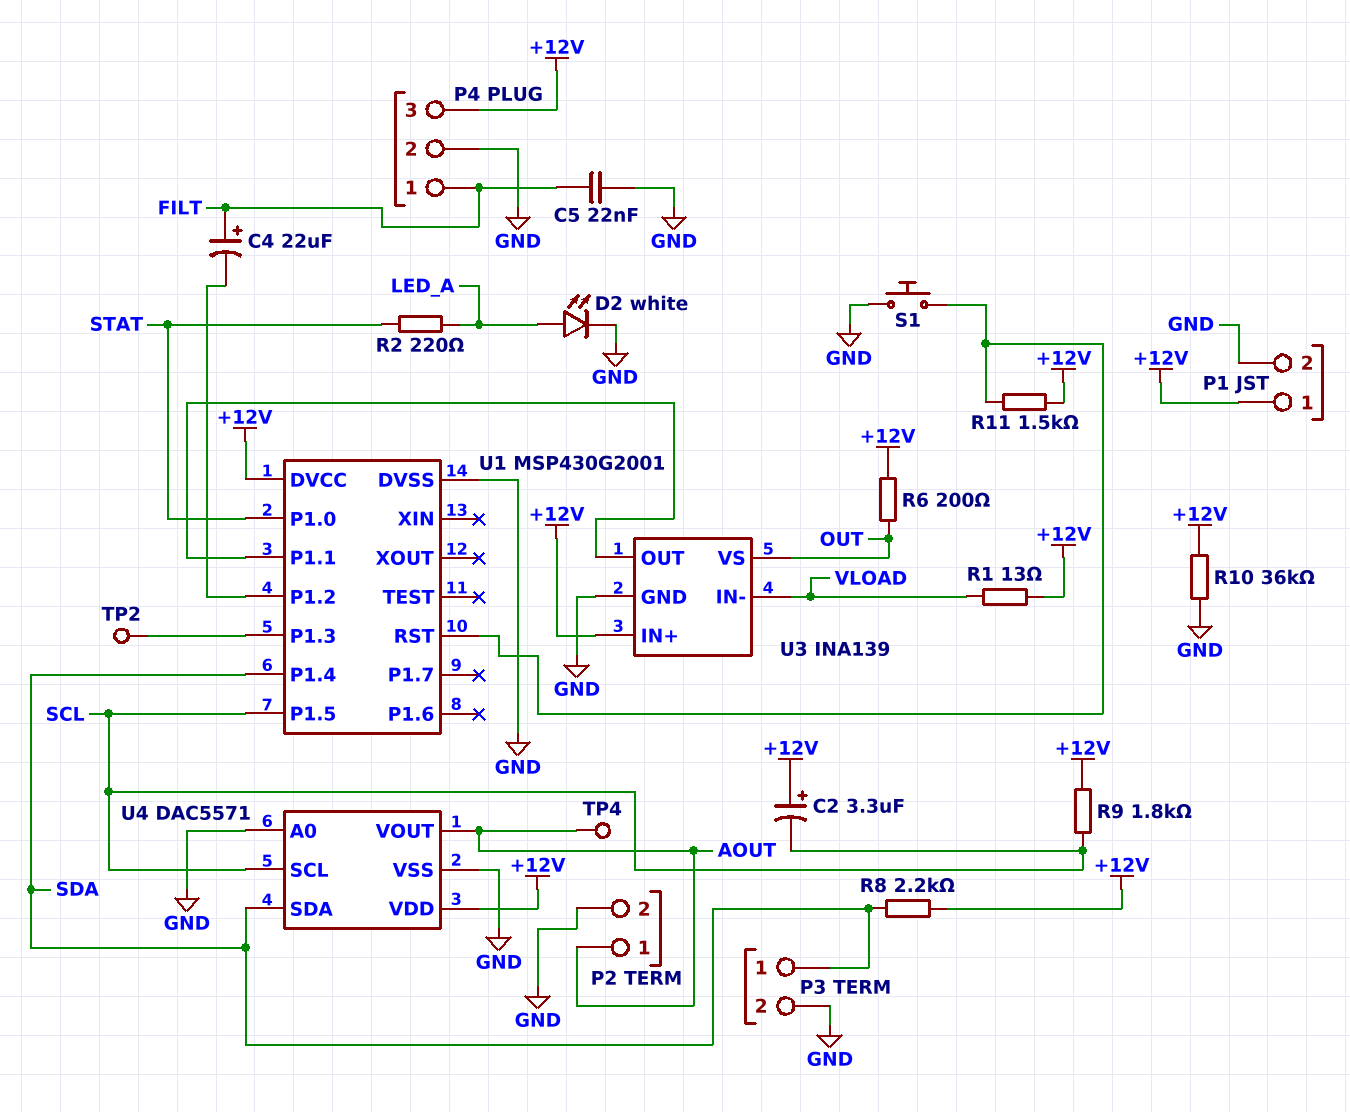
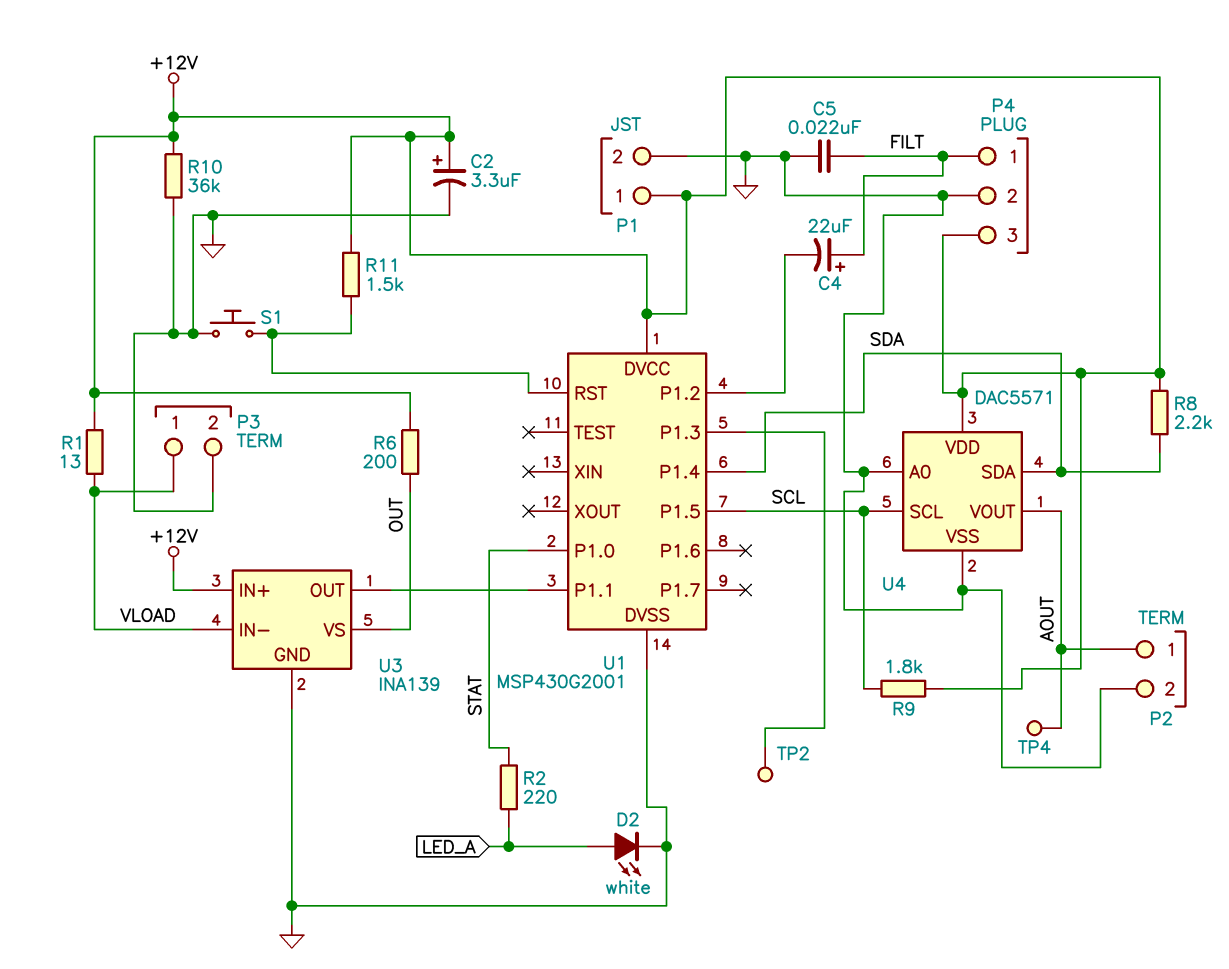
C2: 3.3uF (plus +12V, minus SCL) -> 3.3uF (plus +12V, minus GND)
P3 pin 1: SDA -> VLOAD

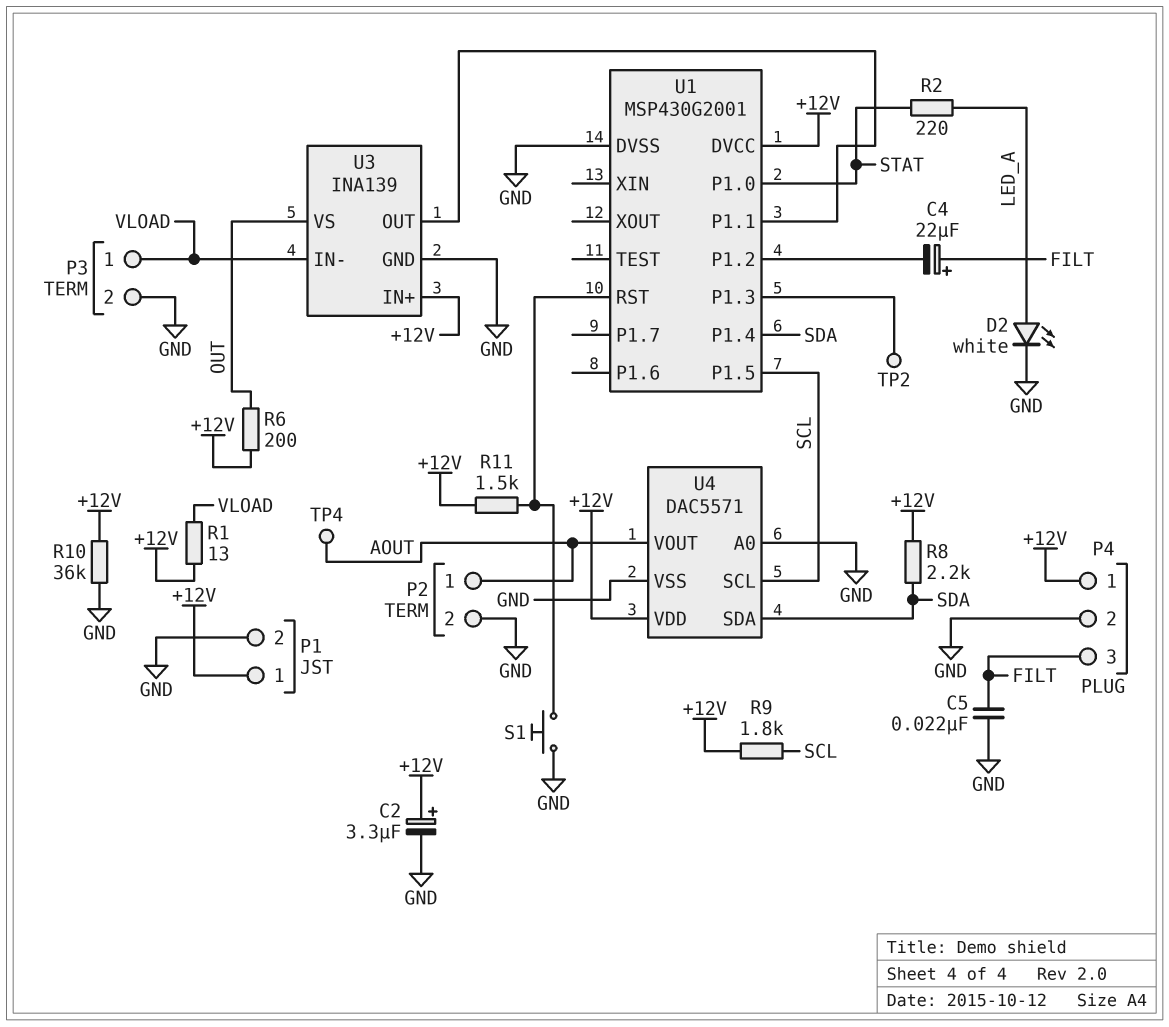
P4 pin 1: FILT -> +12V
P4 pin 3: +12V -> FILT

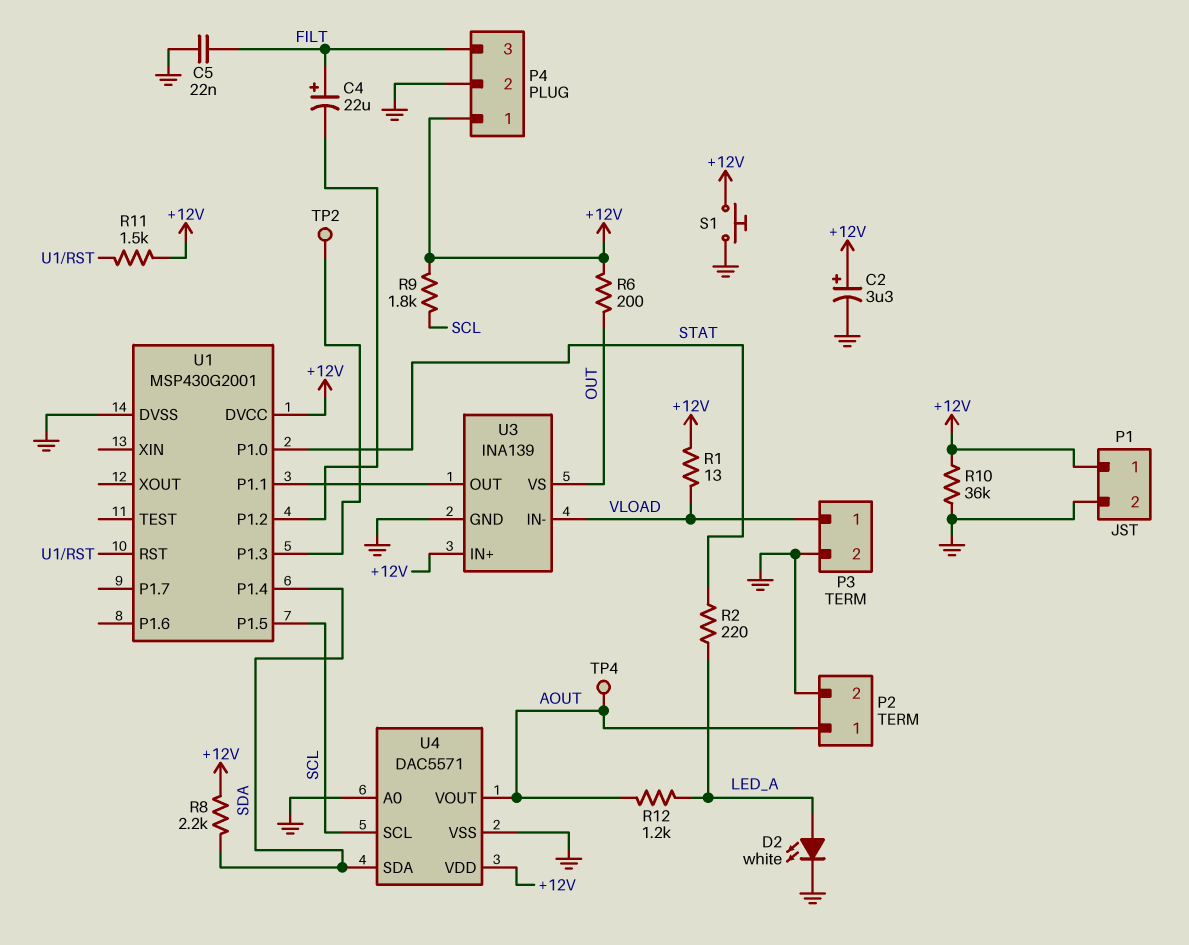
R12: none -> 1.2k (AOUT, LED_A)
S1: button (GND, U1/RST) -> button (+12V, GND)

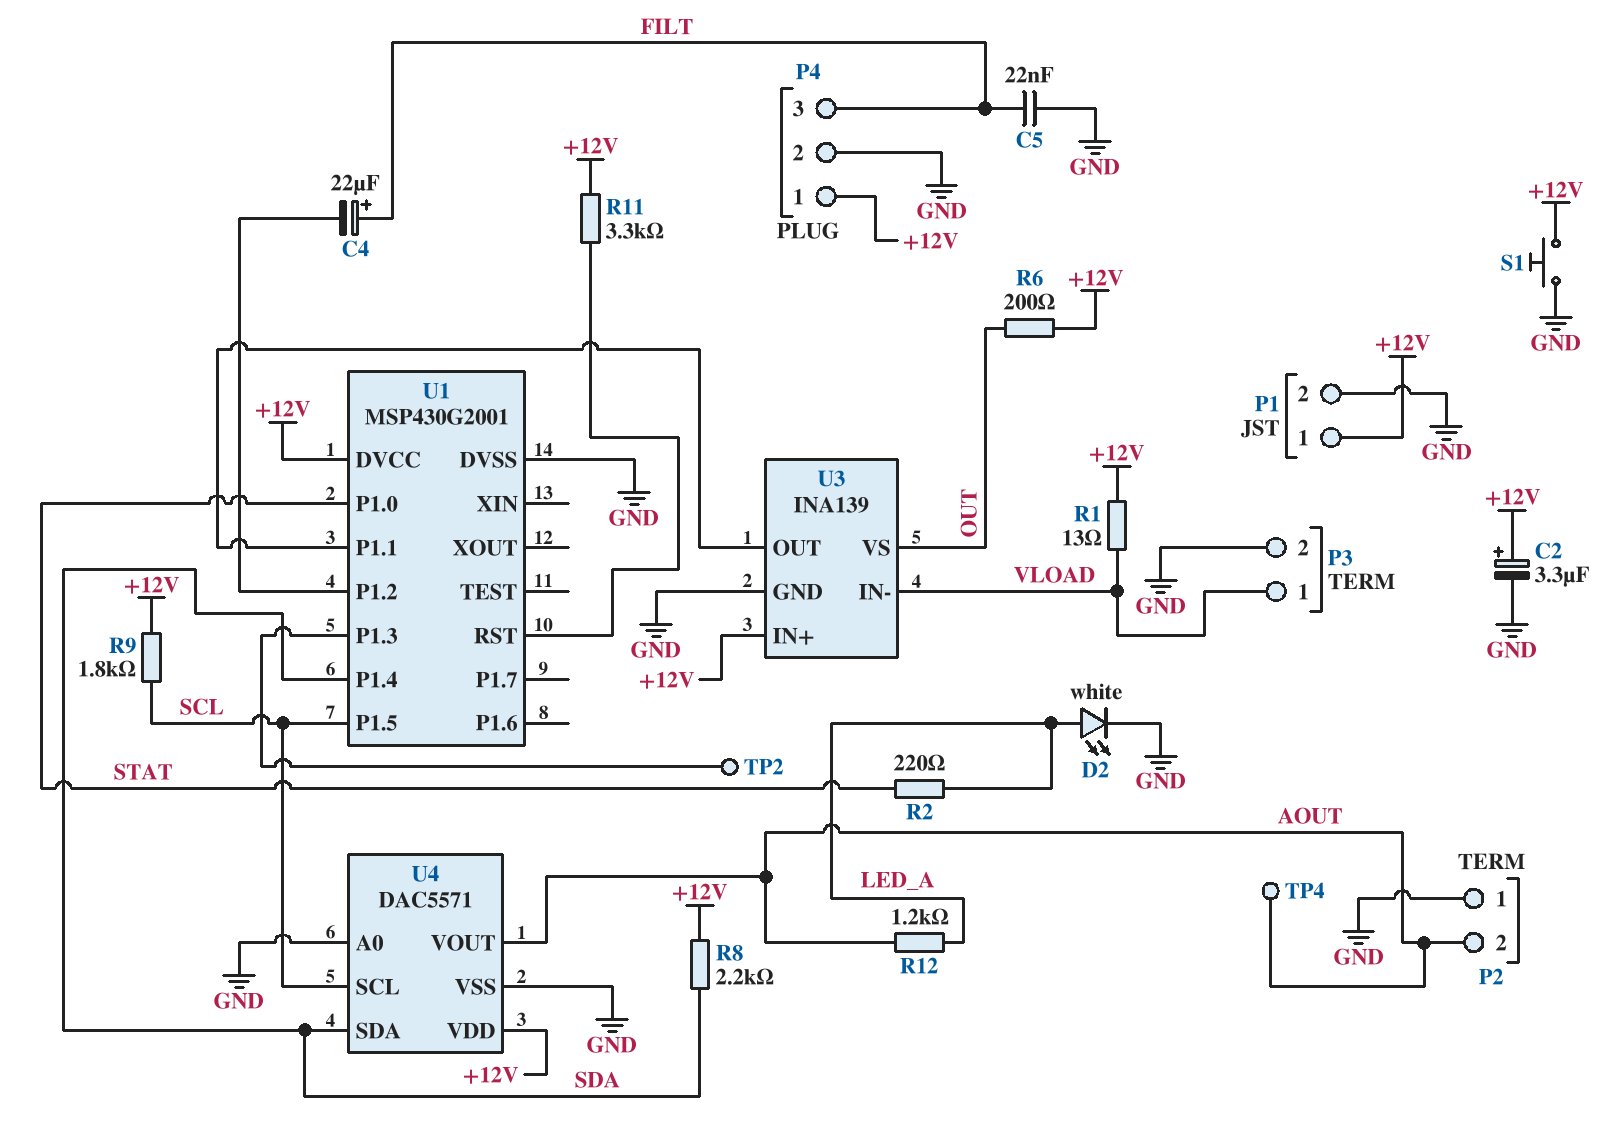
P2 pin 1: AOUT -> GND
P2 pin 2: GND -> AOUT
R10: 36k (+12V, GND) -> none
R11: 1.5k (+12V, U1/RST) -> 3.3k (+12V, U1/RST)

